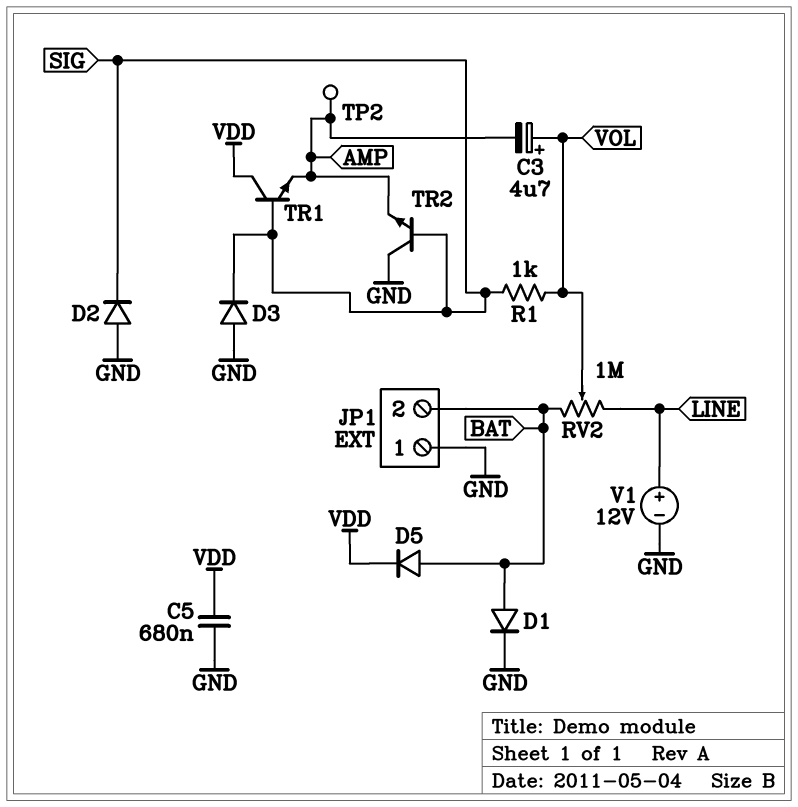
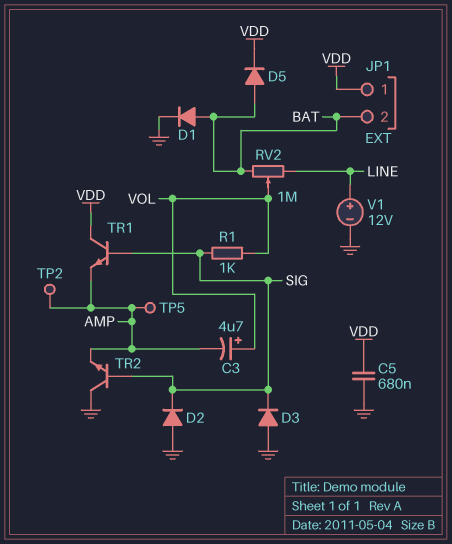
JP1 pin 1: GND -> VDD
TP5: none -> test point (AMP)

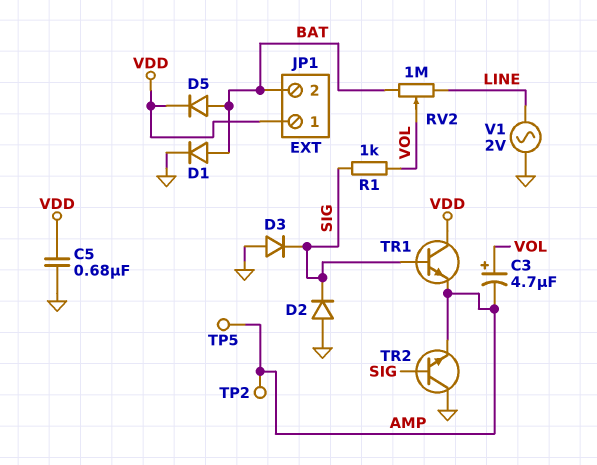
V1: 12V (plus LINE, minus GND) -> AC 2V (GND, LINE)

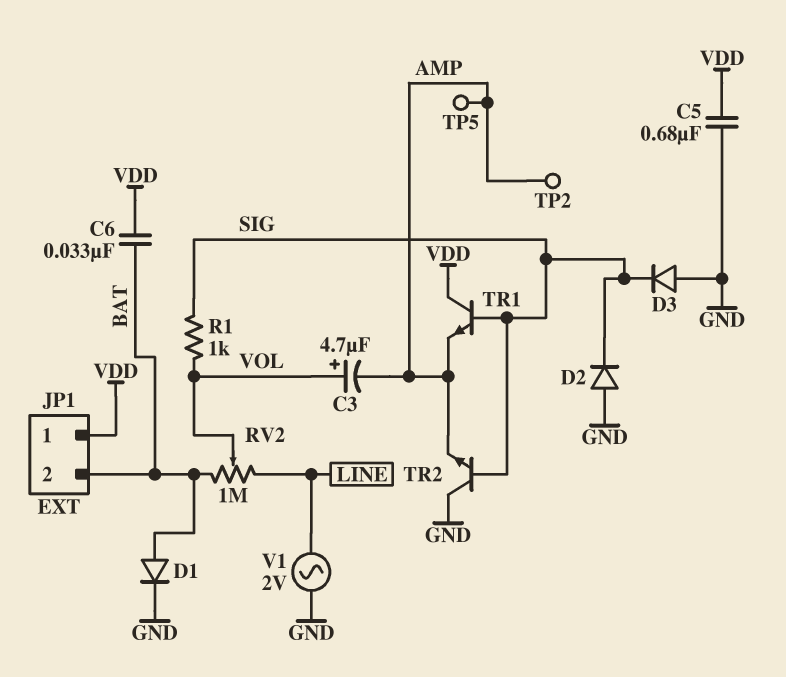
C6: none -> 33nF (BAT, VDD)
D5: diode (A BAT, K VDD) -> none

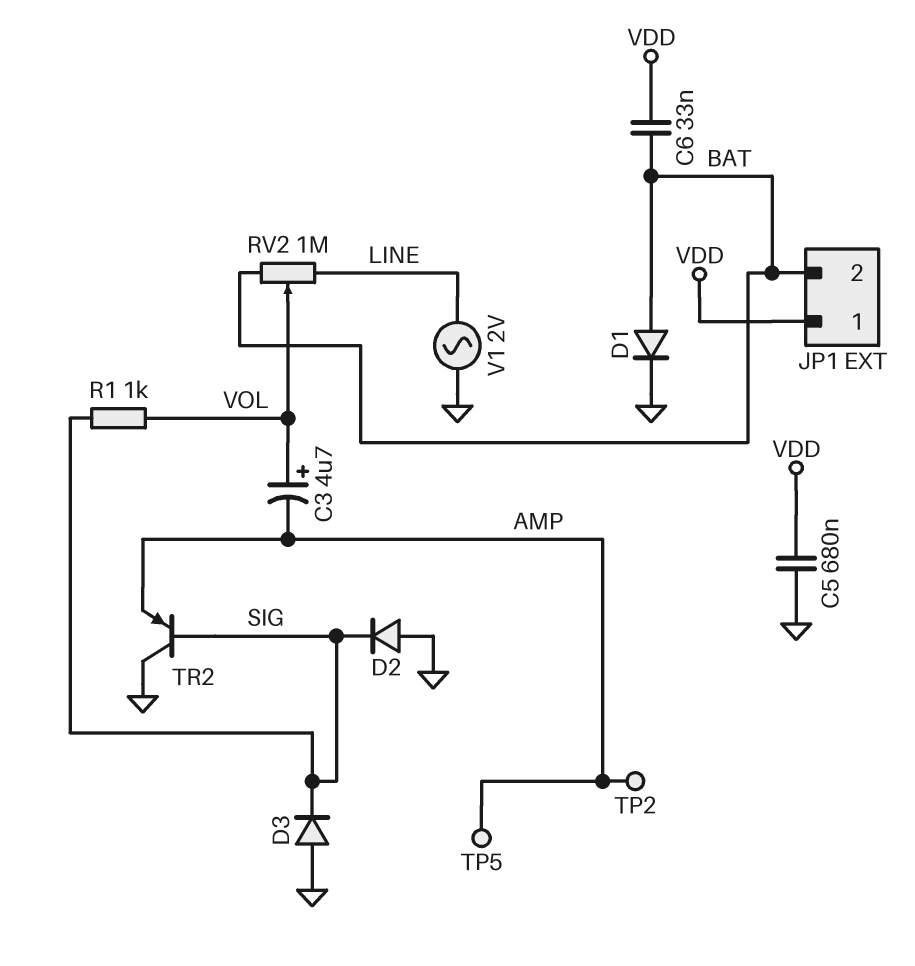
TR1: NPN (B SIG, C VDD, E AMP) -> none
TR2: NPN (B SIG, C GND, E AMP) -> PNP (B SIG, C GND, E AMP)

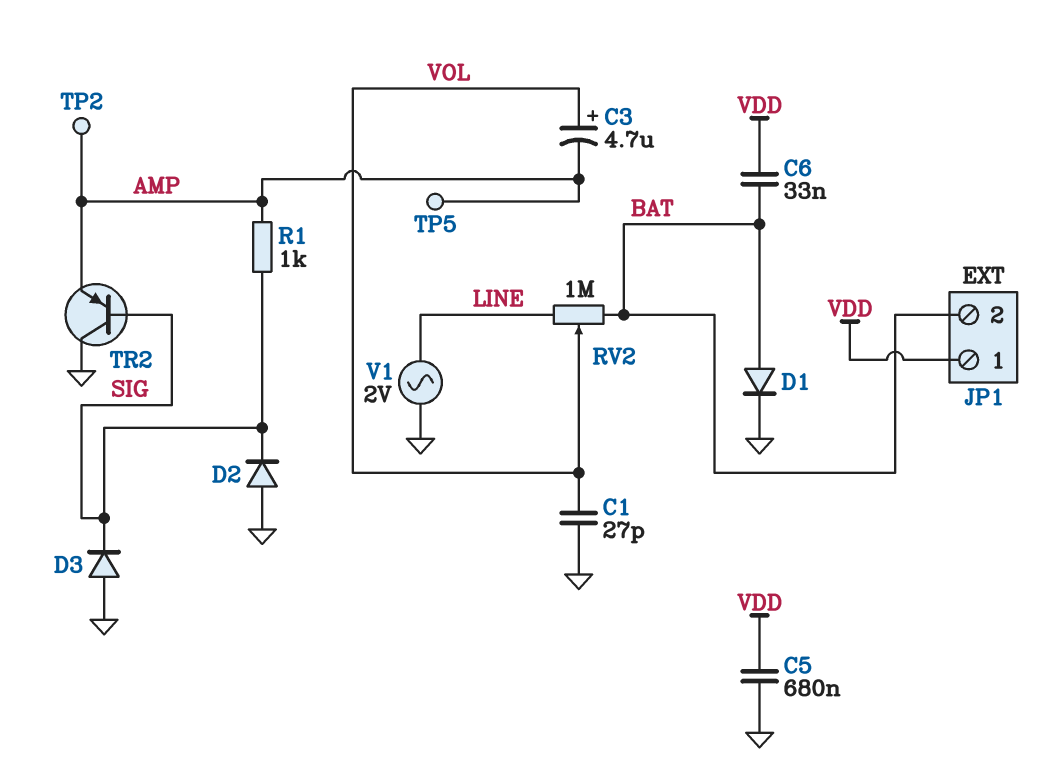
C1: none -> 27pF (GND, VOL)
R1: 1k (SIG, VOL) -> 1k (AMP, SIG)

